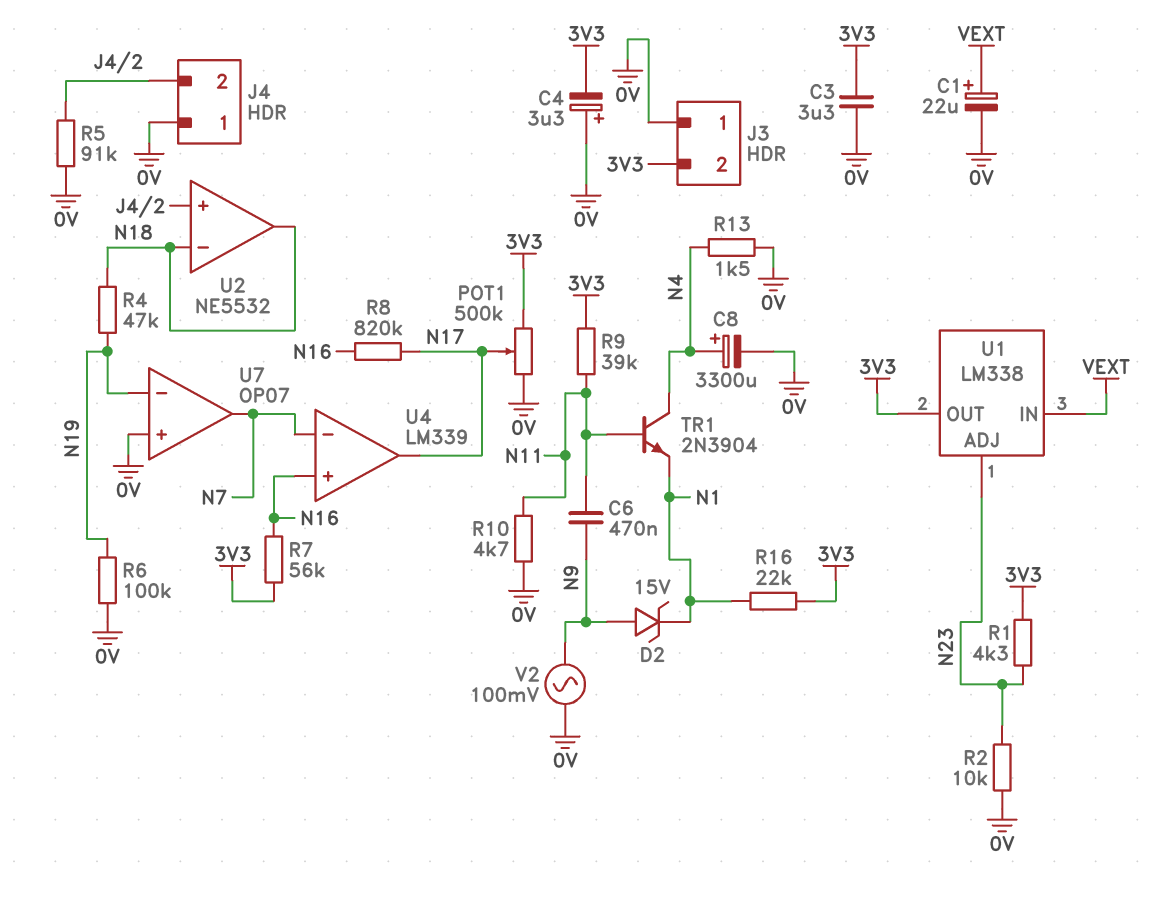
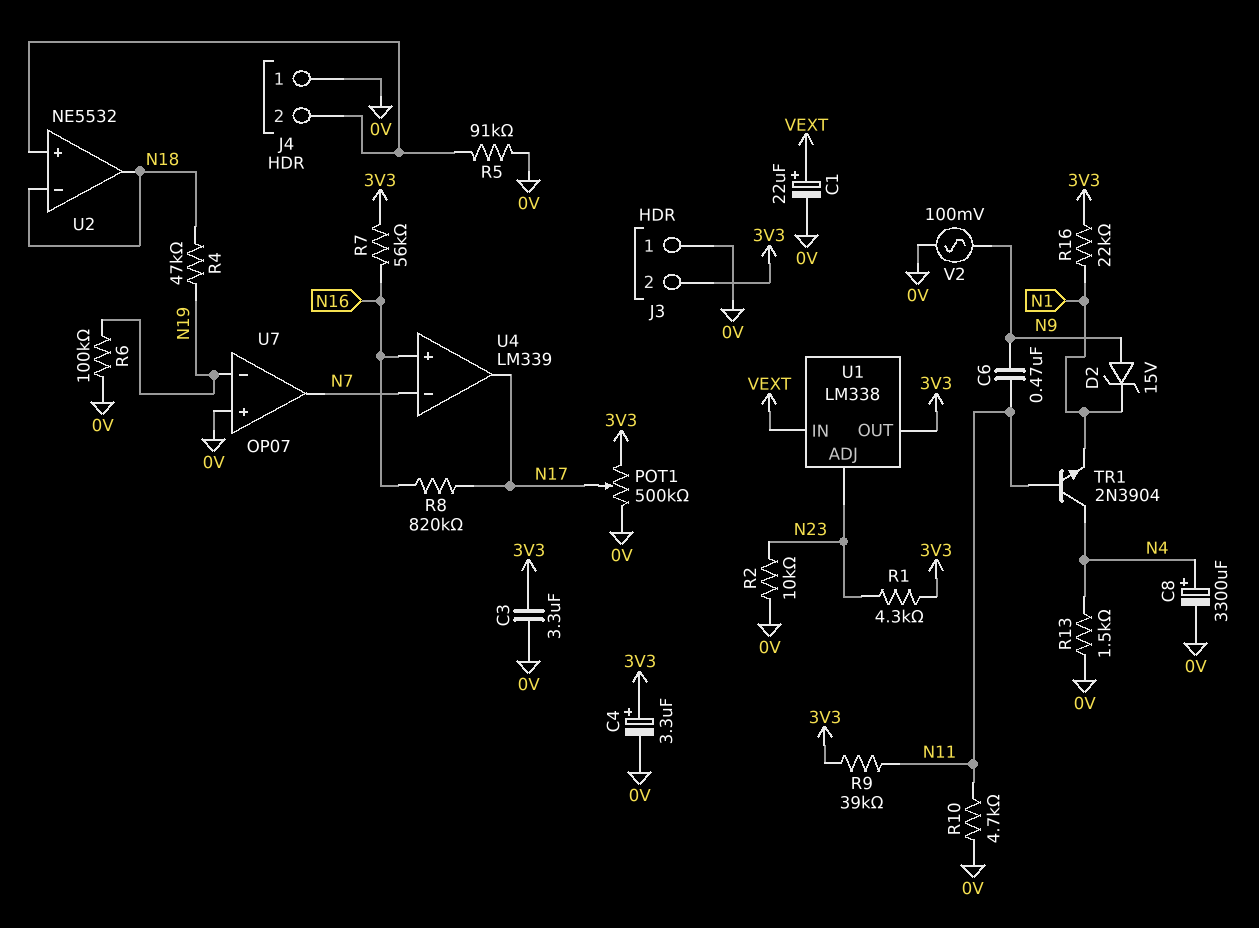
C4: 3.3uF (plus 0V, minus 3V3) -> 3.3uF (plus 3V3, minus 0V)

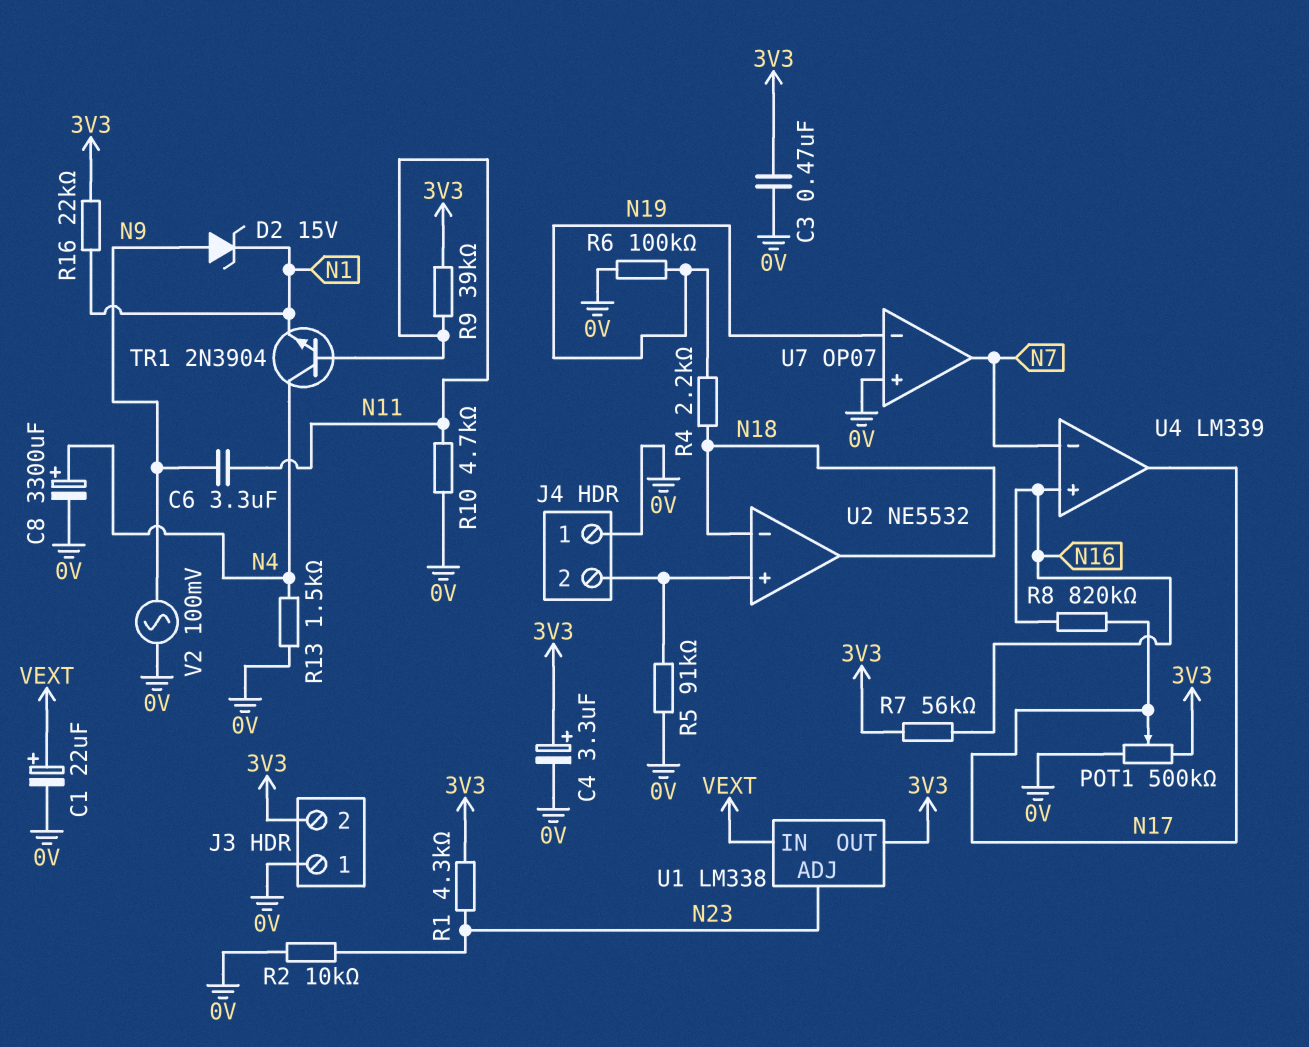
C3: 3.3uF (0V, 3V3) -> 470nF (0V, 3V3)
C6: 470nF (N9, N11) -> 3.3uF (N9, N11)
R4: 47k (N18, N19) -> 2.2k (N18, N19)

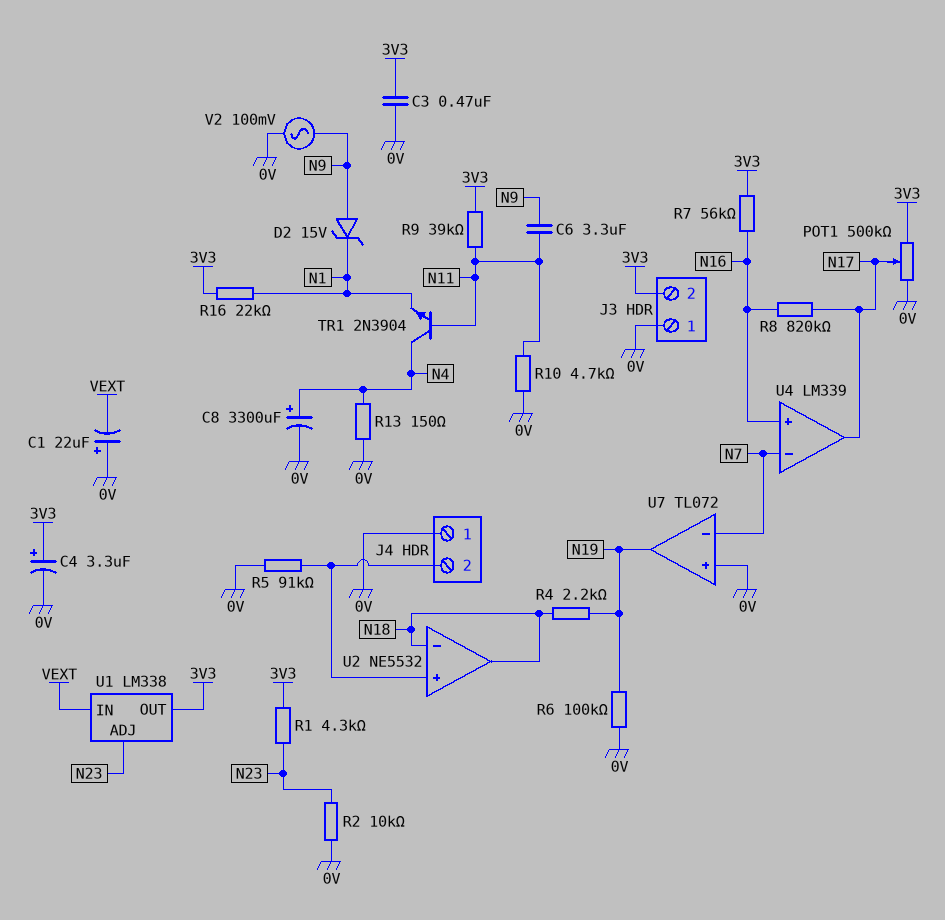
C1: 22uF (plus VEXT, minus 0V) -> 22uF (plus 0V, minus VEXT)
R13: 1.5k (0V, N4) -> 150 (0V, N4)
U7: OP07 -> TL072
U7 pin in-: N19 -> N7
U7 pin out: N7 -> N19

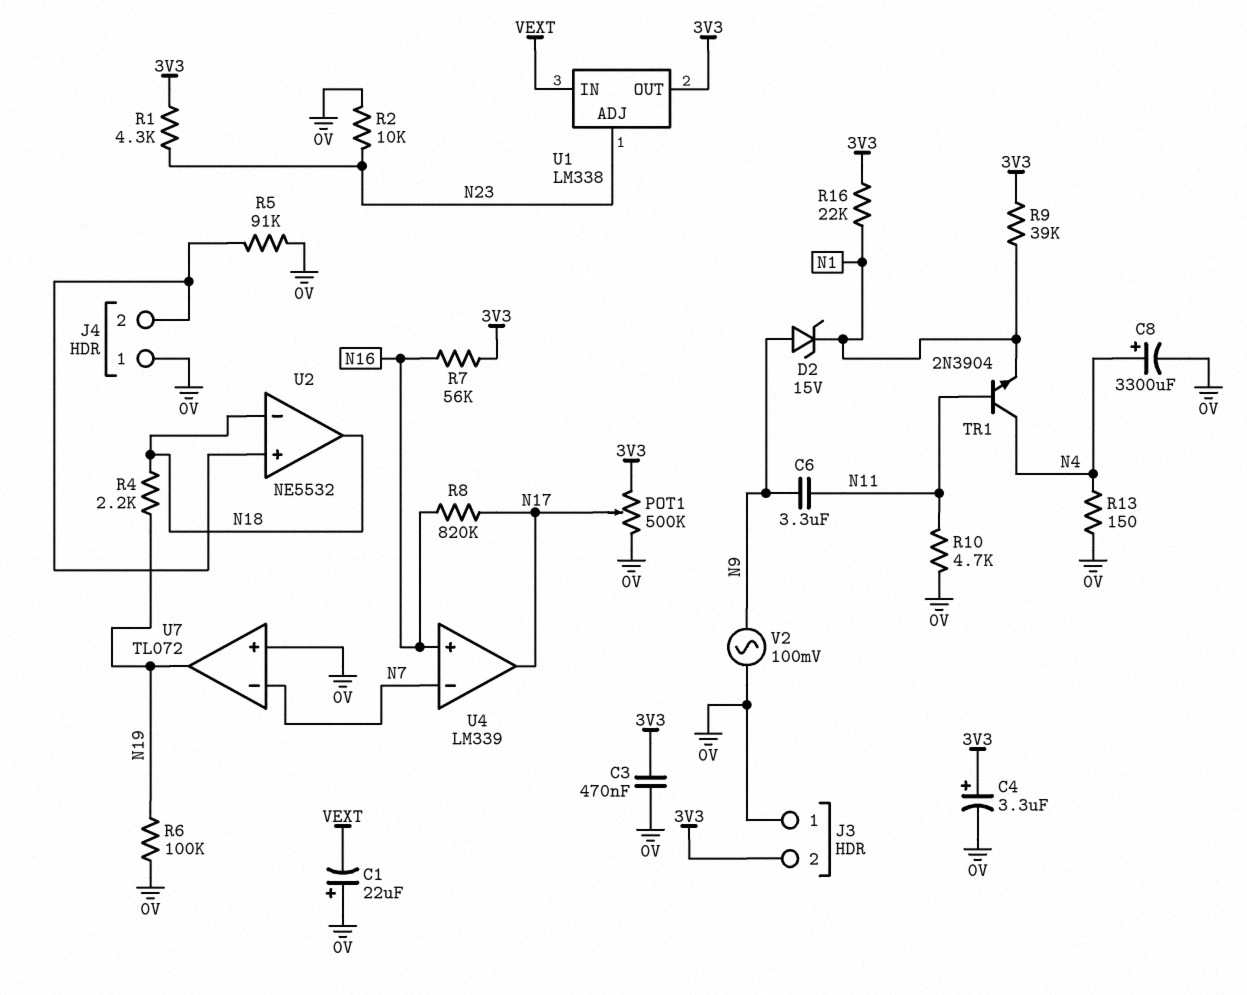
R9: 39k (3V3, N11) -> 39k (3V3, N1)

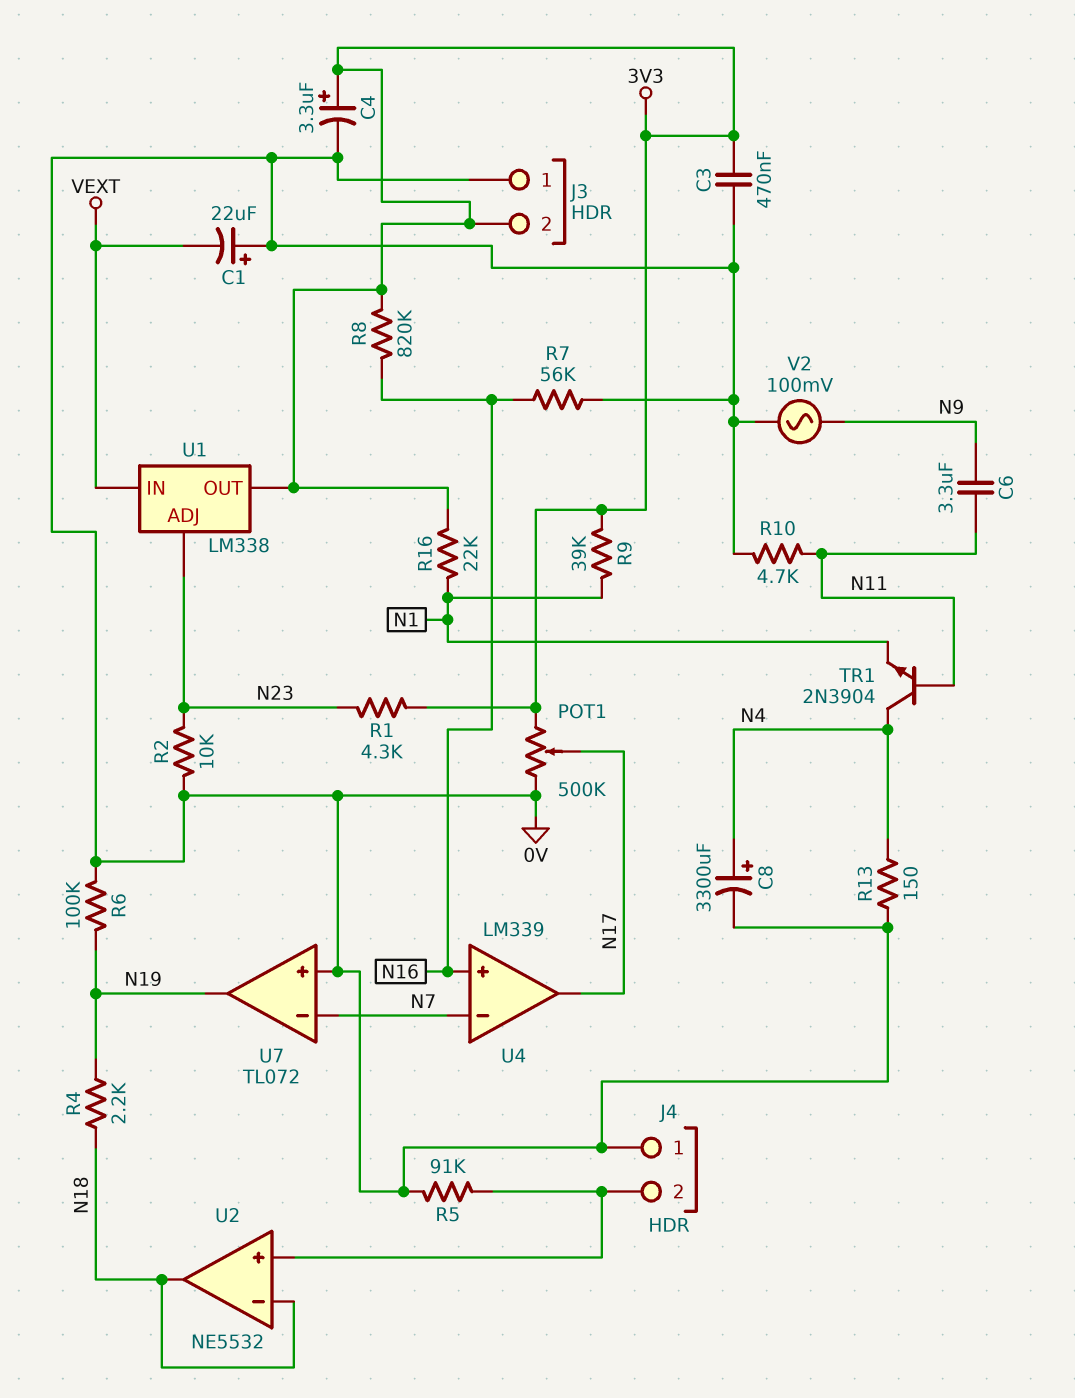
D2: zener 15V (A N9, K N1) -> none
R7: 56k (3V3, N16) -> 56k (0V, N16)
R8: 820k (N16, N17) -> 820k (3V3, N16)

